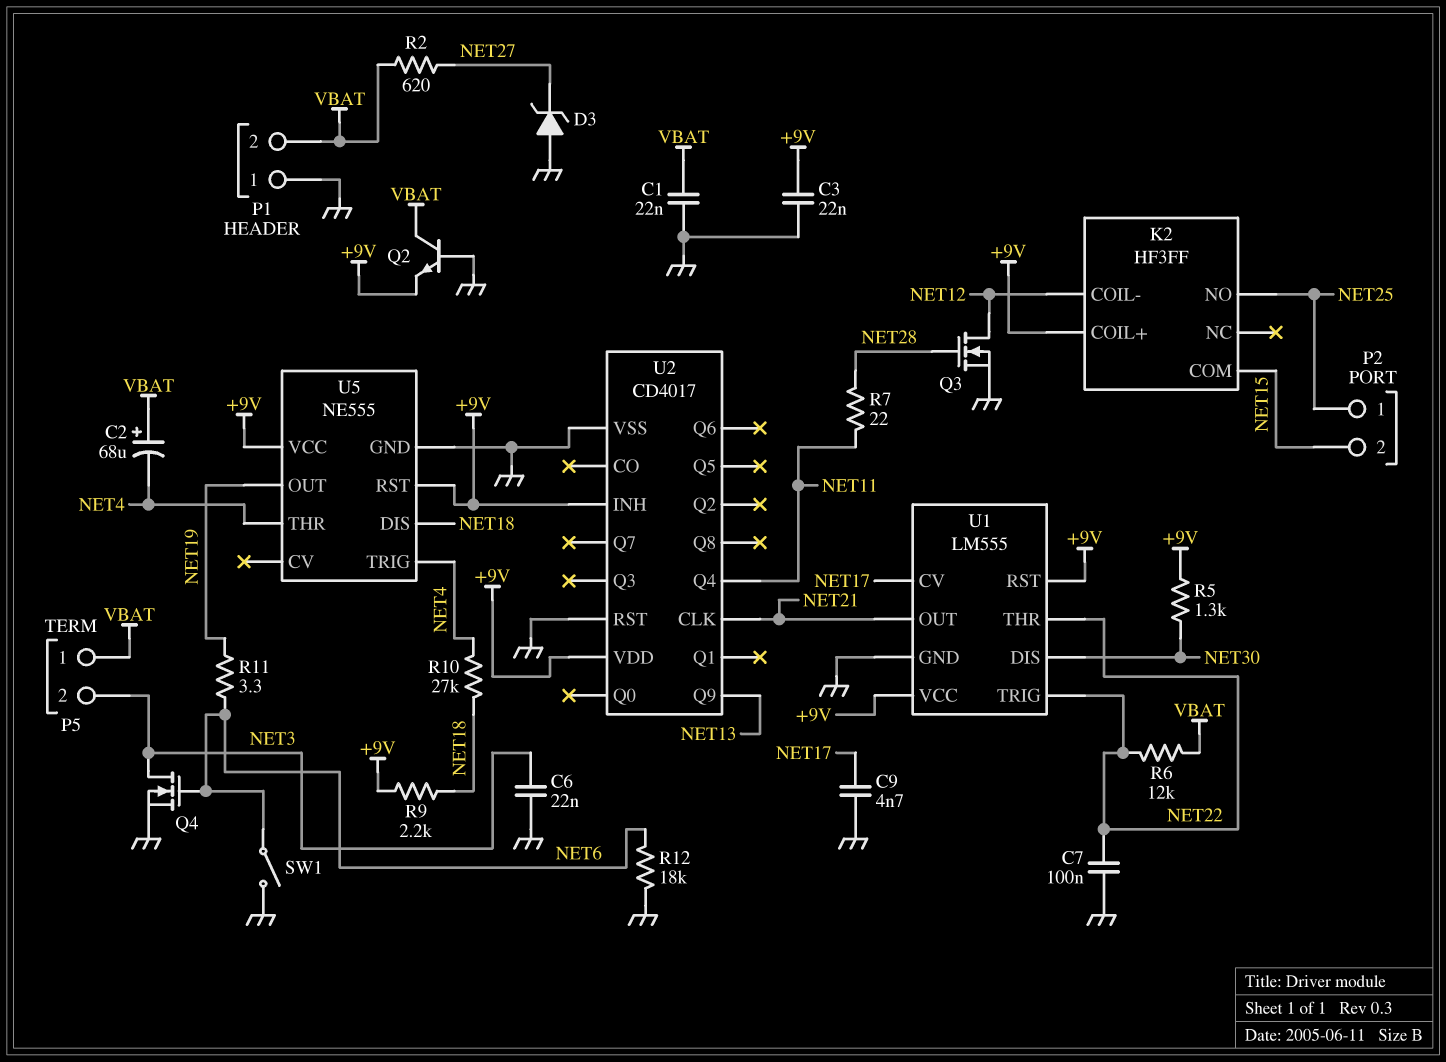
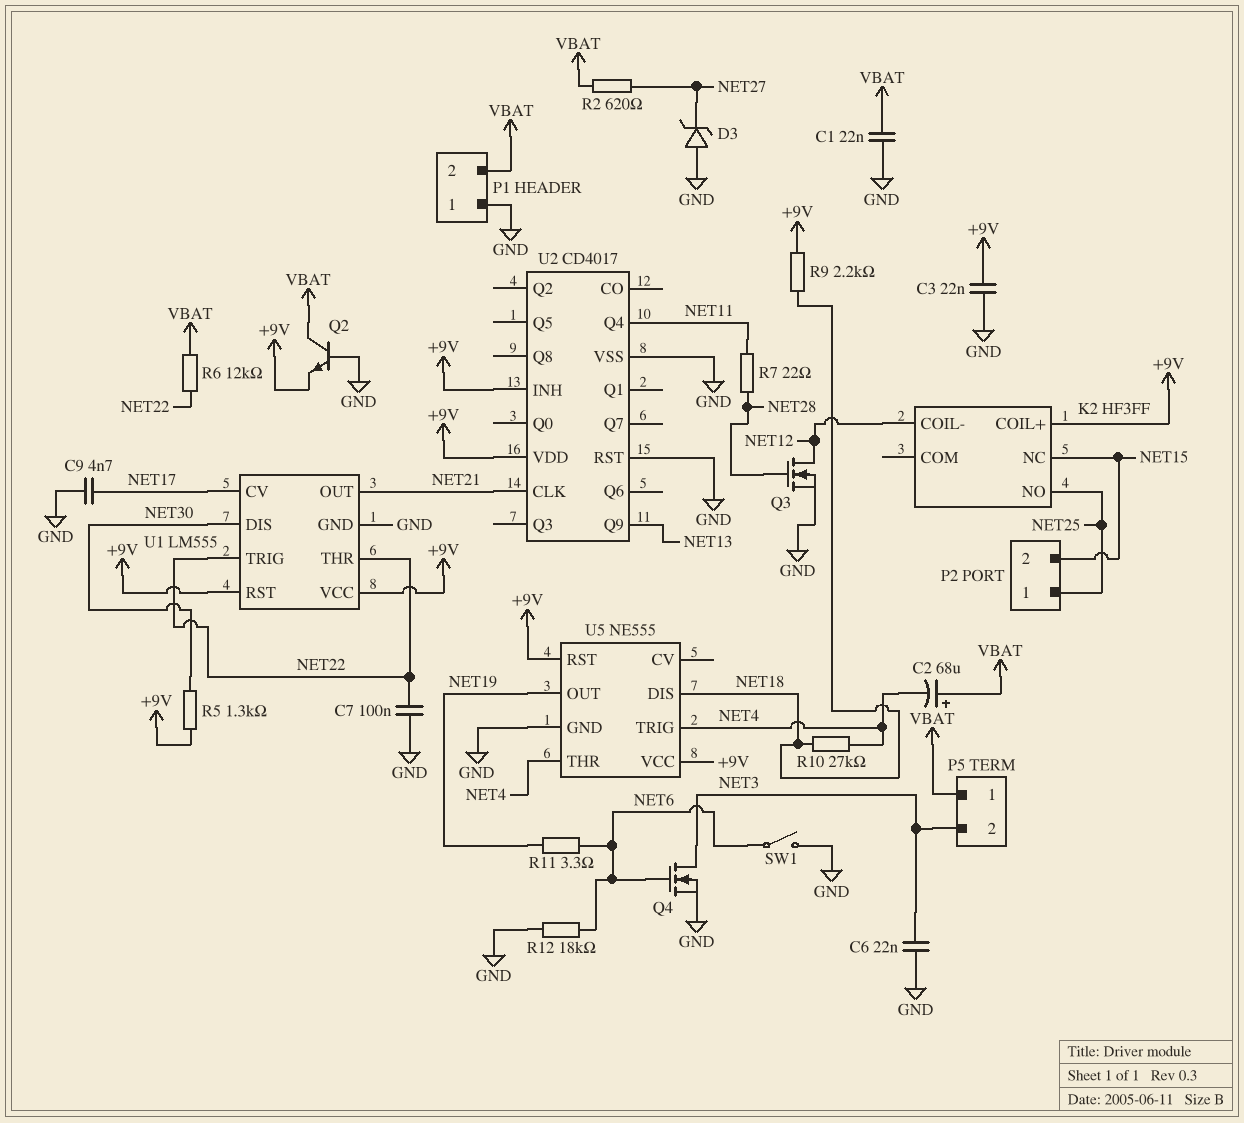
K2 pin COM: NET15 -> none
K2 pin NC: none -> NET15

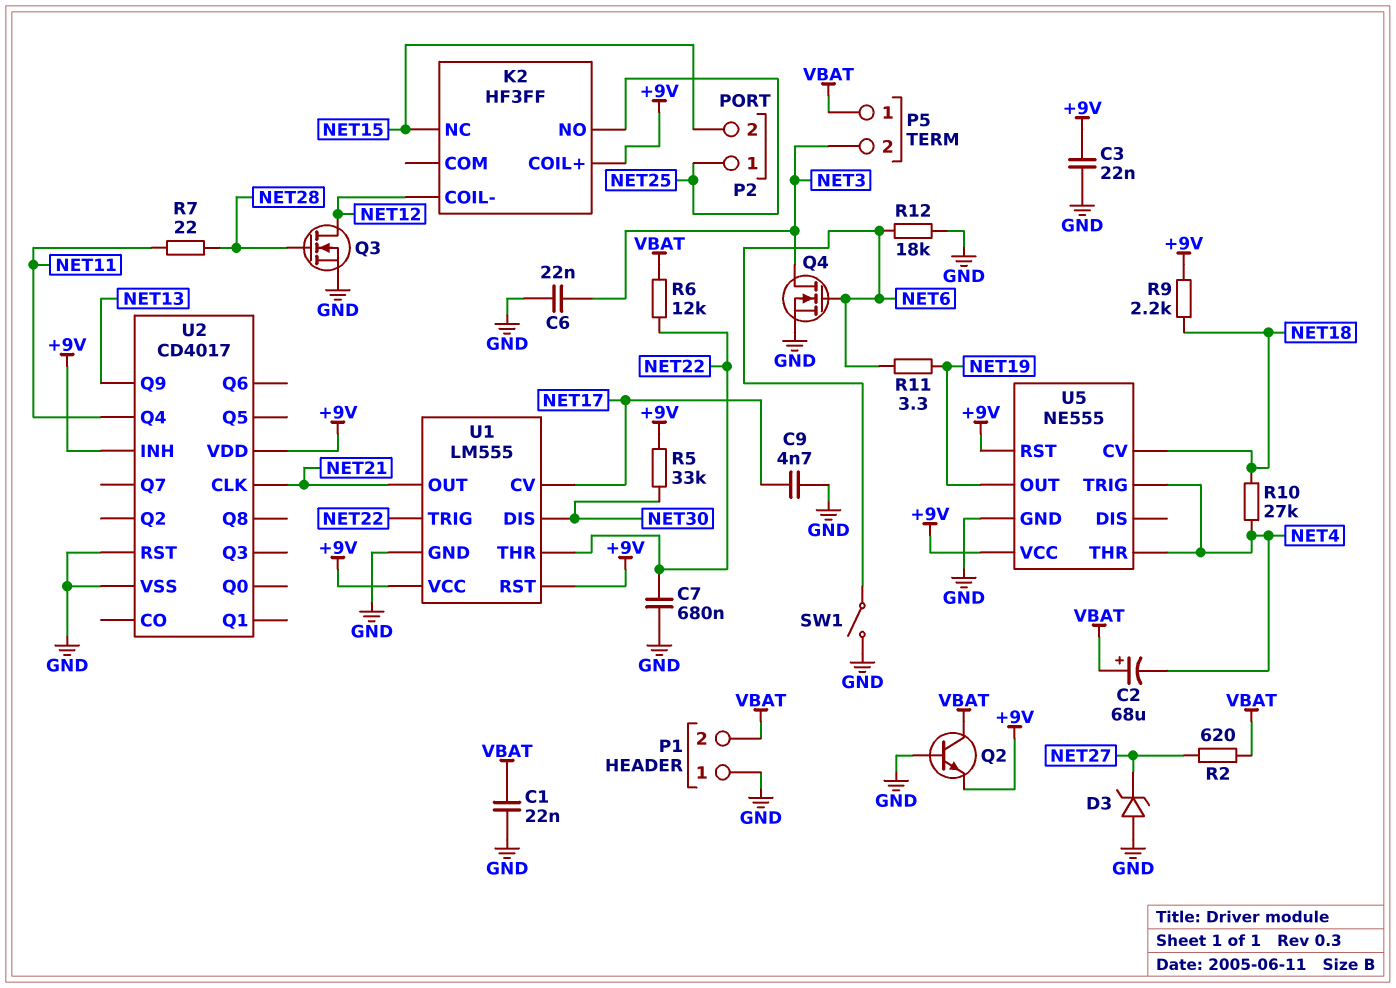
C7: 100nF (GND, NET22) -> 680nF (GND, NET22)
R5: 1.3k (+9V, NET30) -> 33k (+9V, NET30)
U5 pin CV: none -> NET18
U5 pin DIS: NET18 -> none

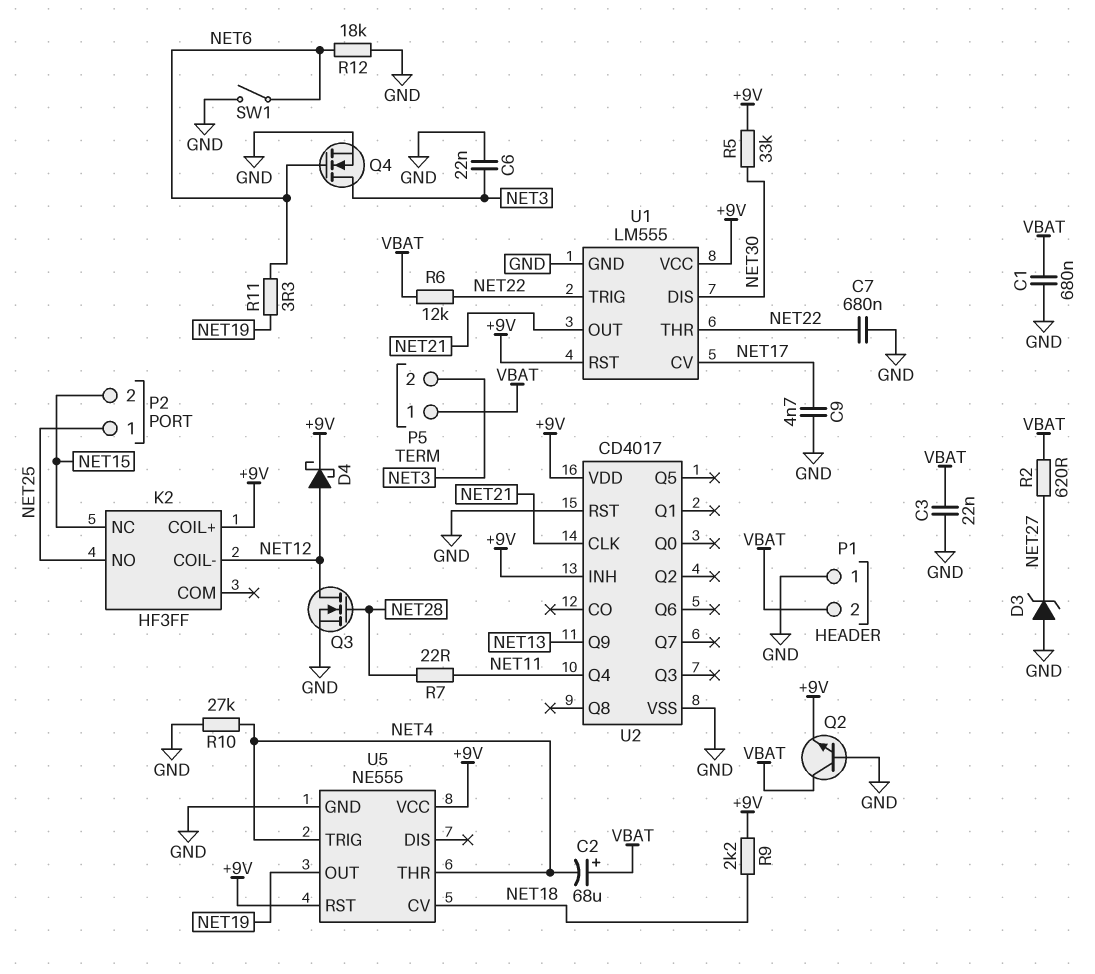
C1: 22nF (GND, VBAT) -> 680nF (GND, VBAT)
C3: 22nF (+9V, GND) -> 22nF (GND, VBAT)
D4: none -> schottky (A NET12, K +9V)
R10: 27k (NET4, NET18) -> 27k (GND, NET4)

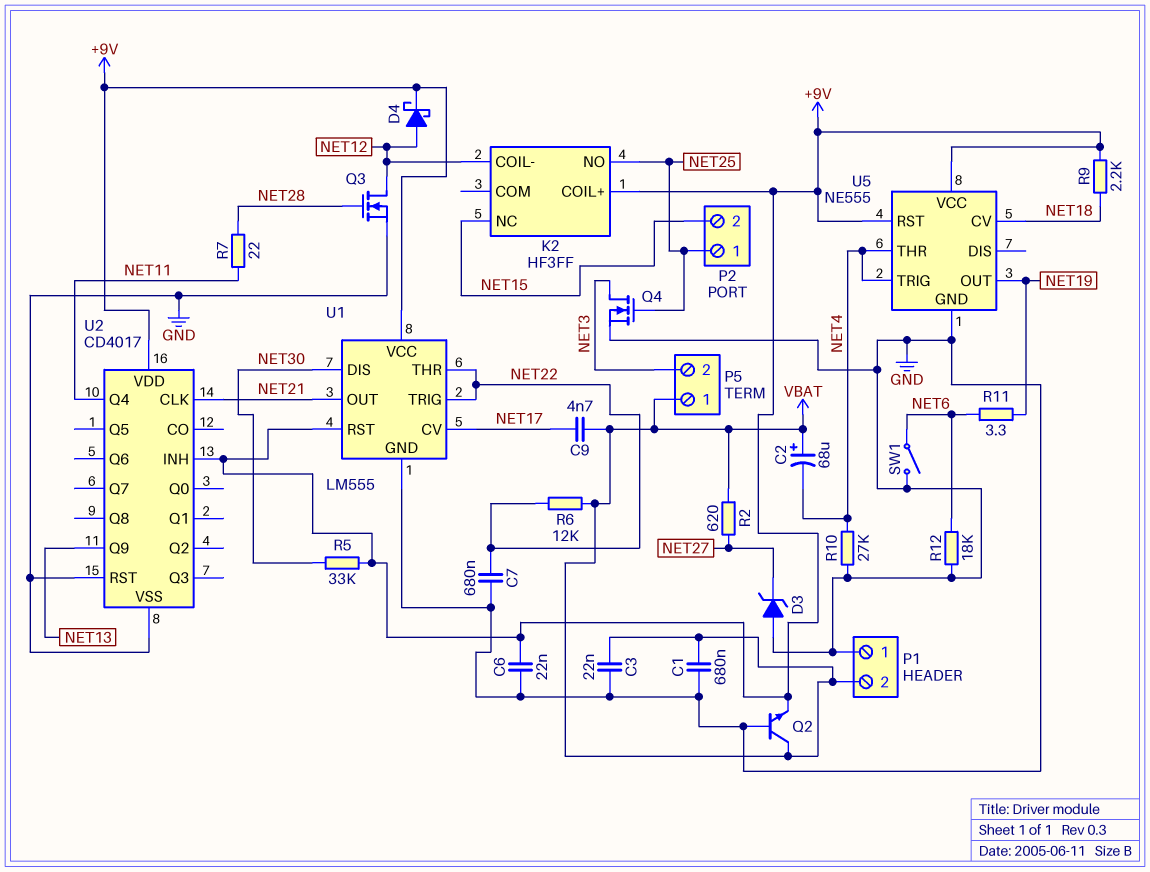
C6: 22nF (GND, NET3) -> 22nF (+9V, GND)
C9: 4.7nF (GND, NET17) -> 4.7nF (NET17, VBAT)
Q4: NMOS (G NET6, D NET3, S GND) -> NMOS (G NET25, D NET3, S GND)

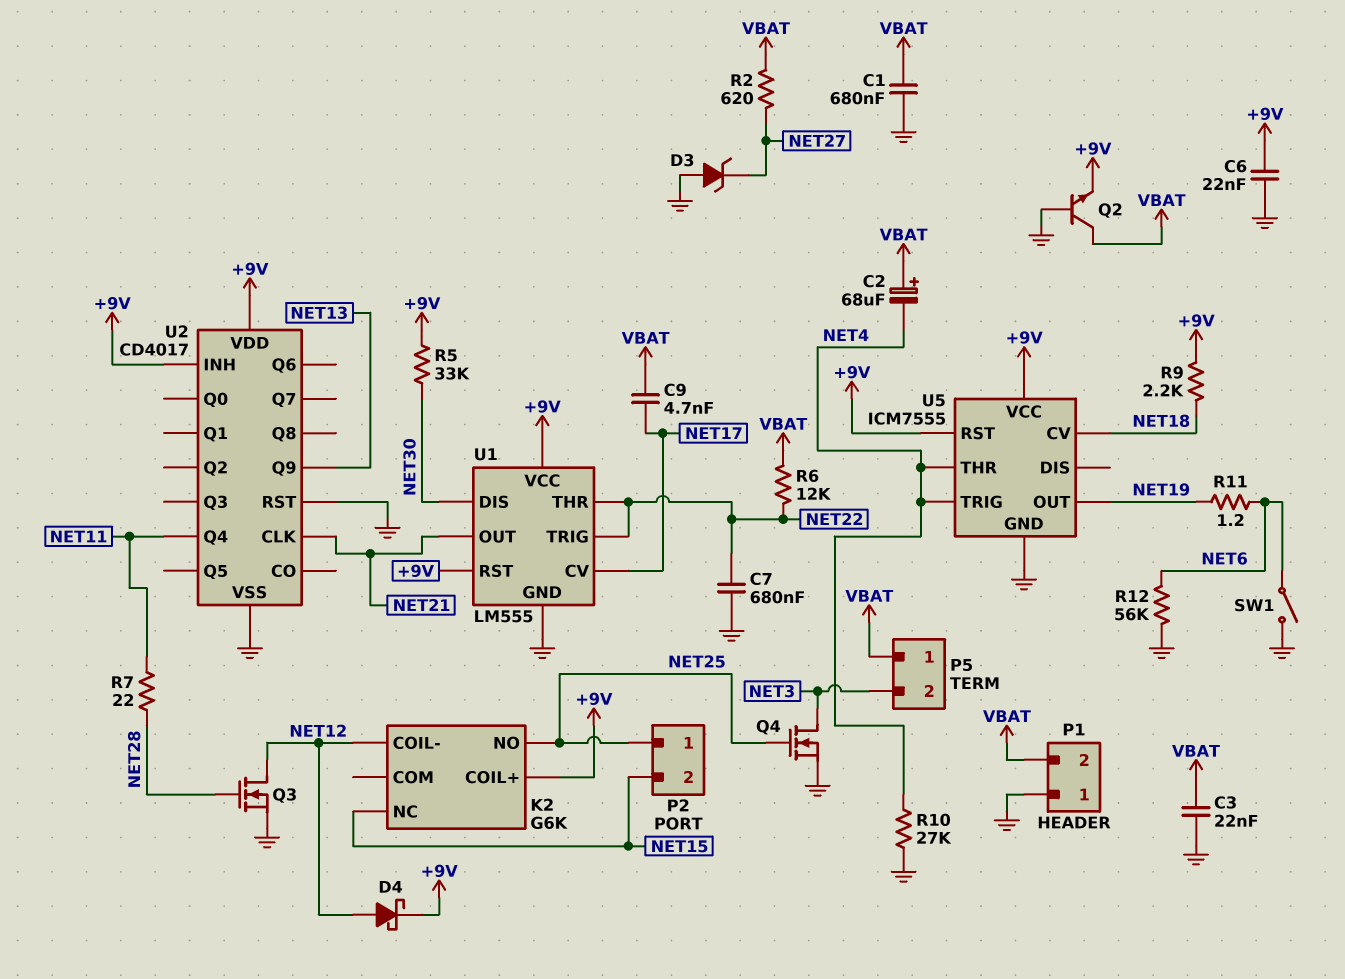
K2: HF3FF -> G6K
R11: 3.3 (NET6, NET19) -> 1.2 (NET6, NET19)
R12: 18k (GND, NET6) -> 56k (GND, NET6)
U5: NE555 -> ICM7555

